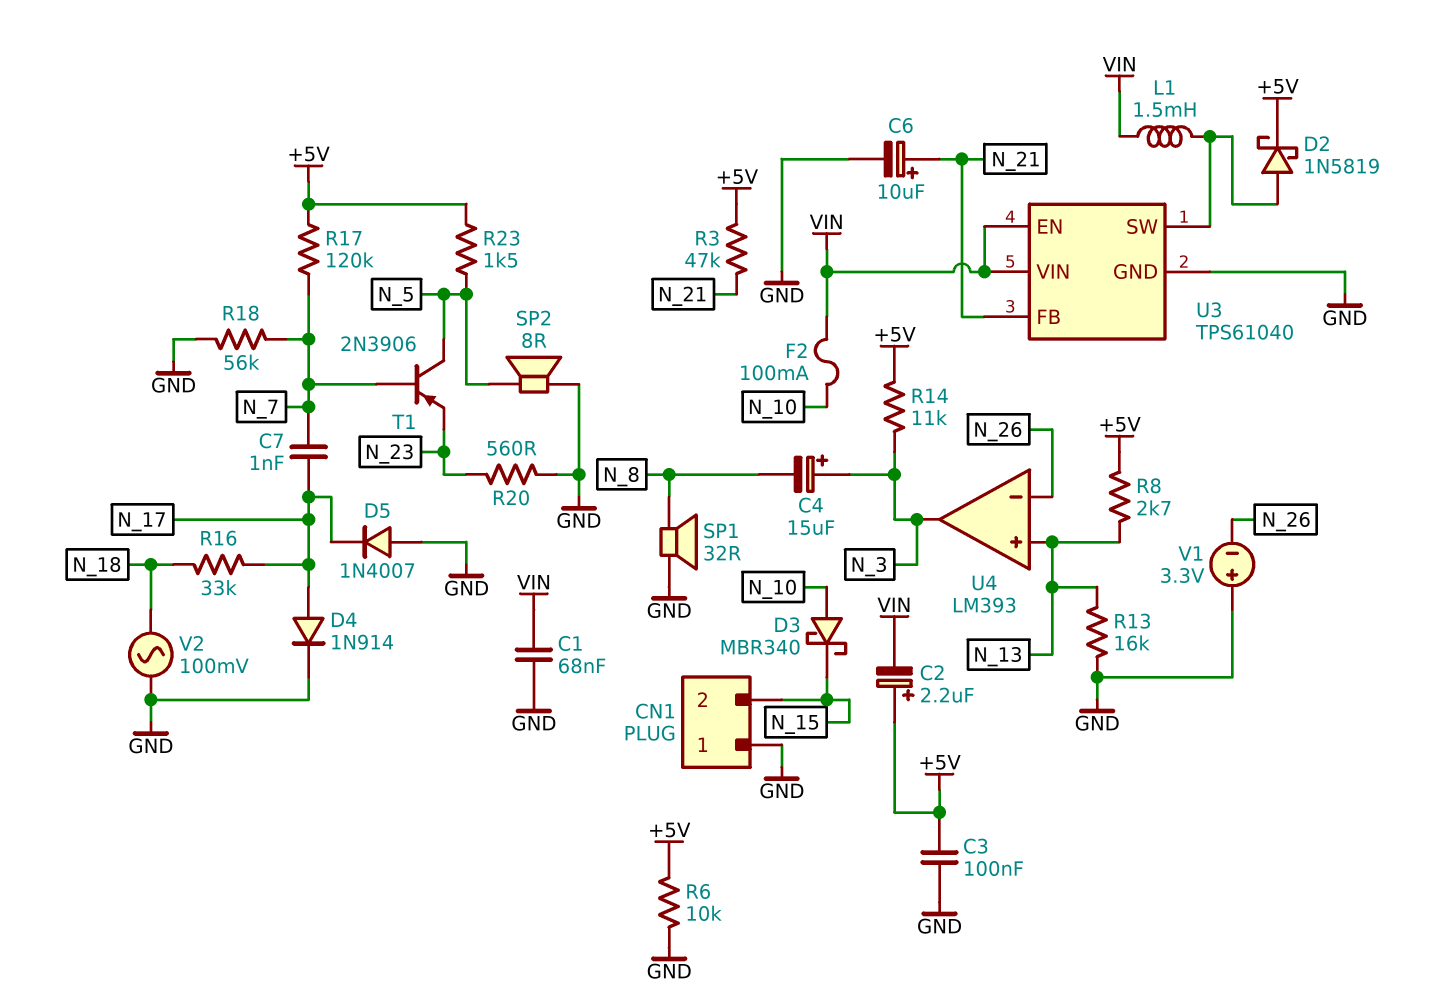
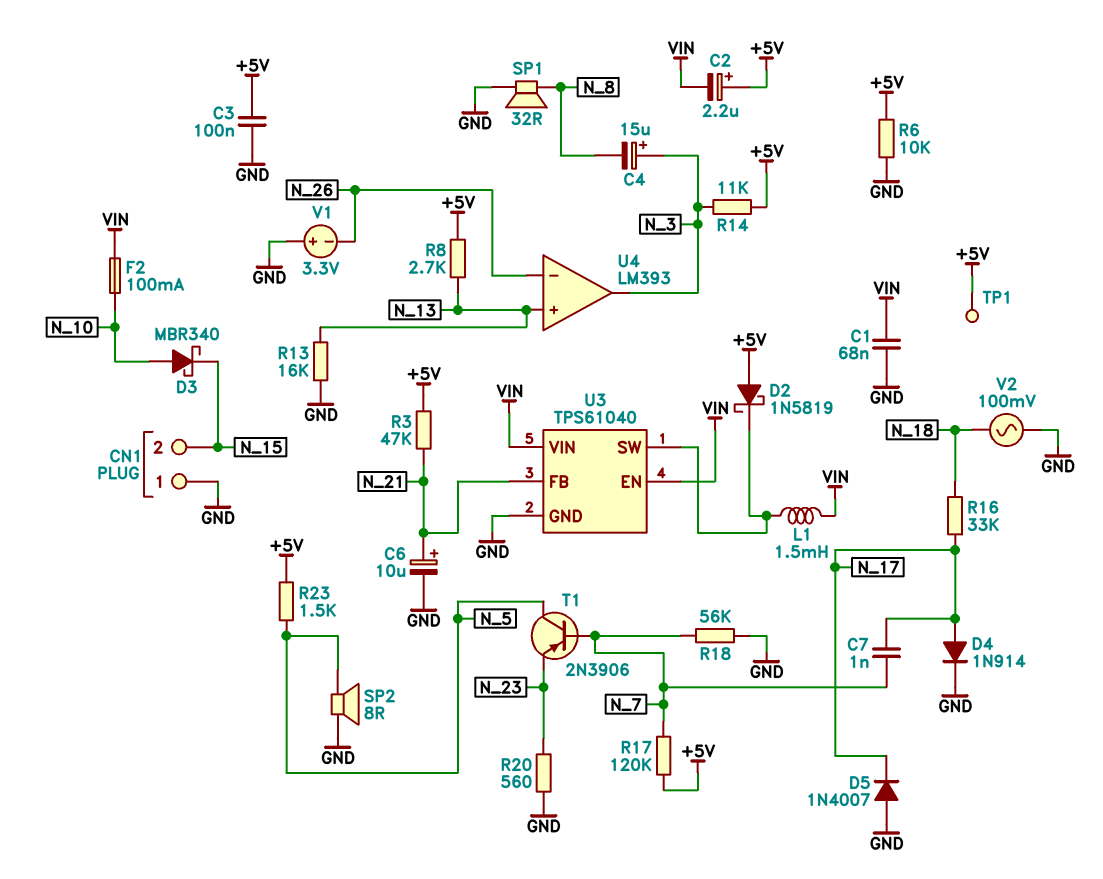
D2: schottky 1N5819 (A U3/SW, K +5V) -> schottky 1N5819 (A +5V, K U3/SW)
TP1: none -> test point (+5V)

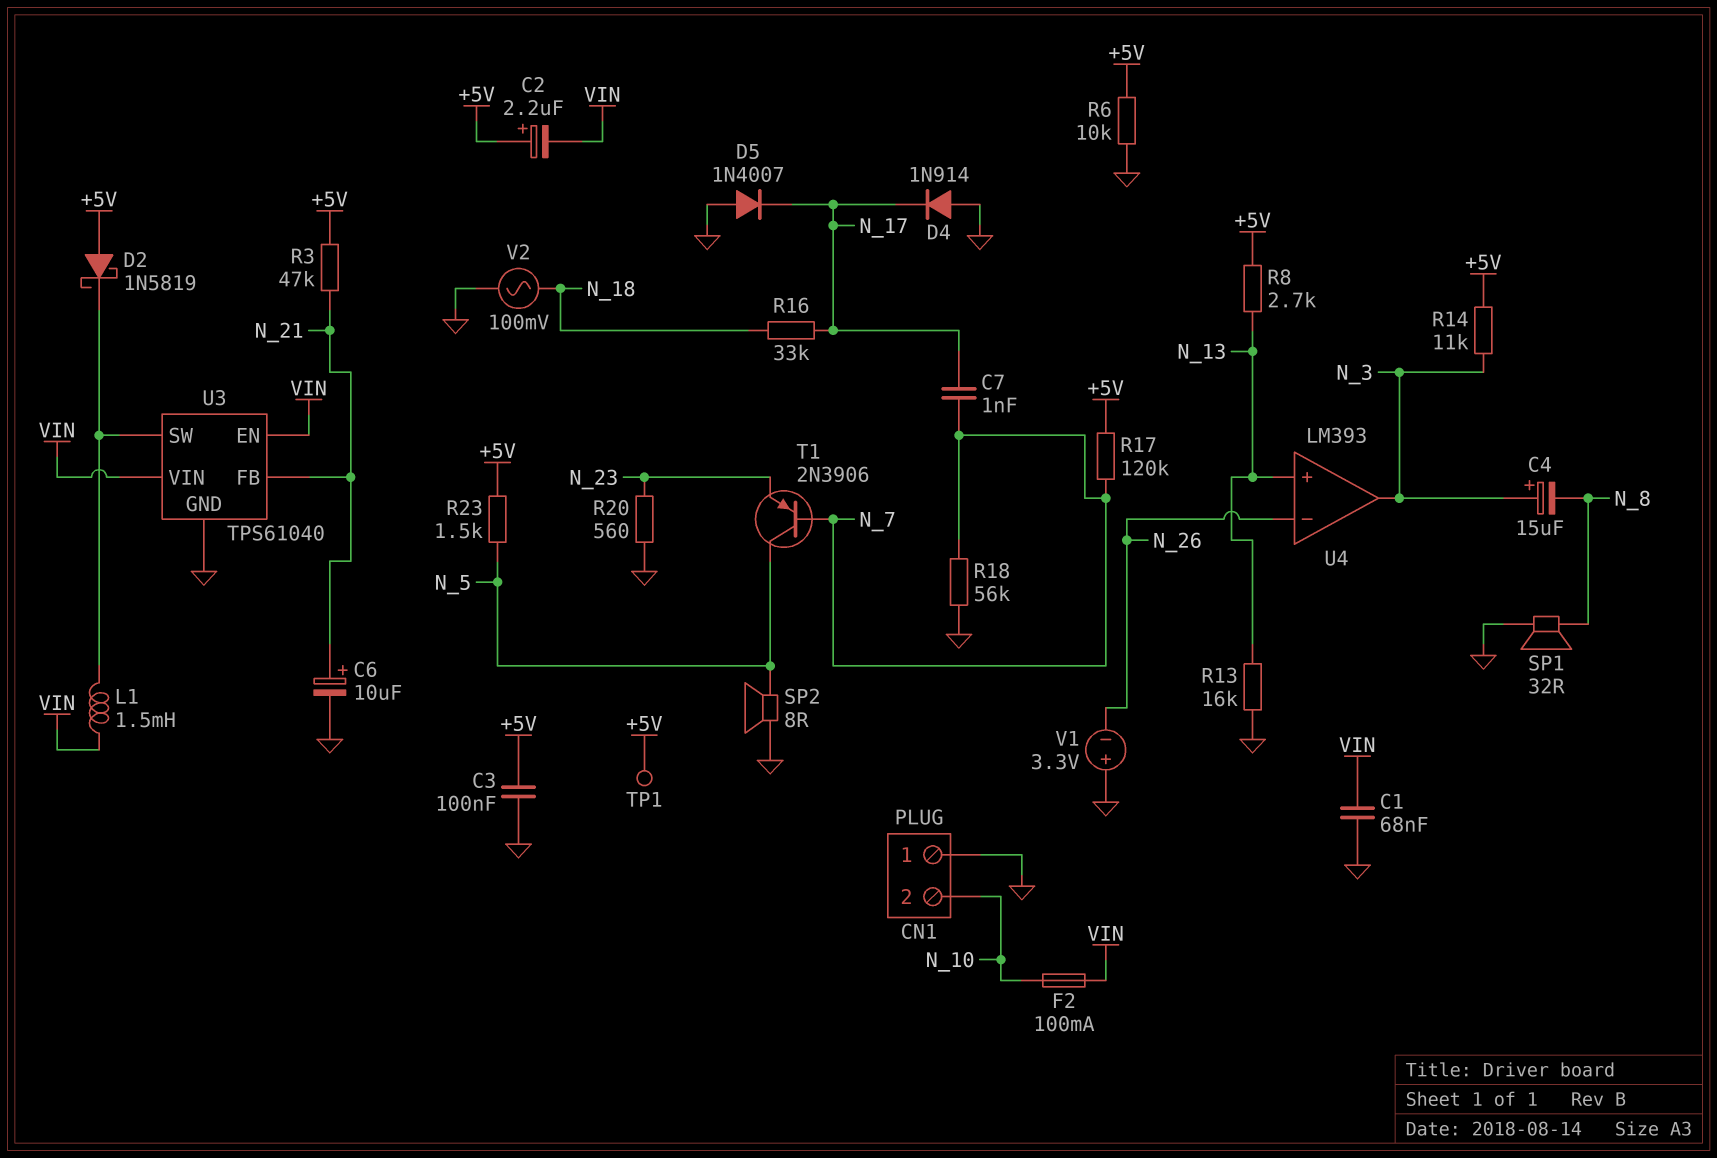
CN1 pin 2: N_15 -> N_10
D3: schottky MBR340 (A N_10, K N_15) -> none
D4: diode 1N914 (A N_17, K GND) -> diode 1N914 (A GND, K N_17)

